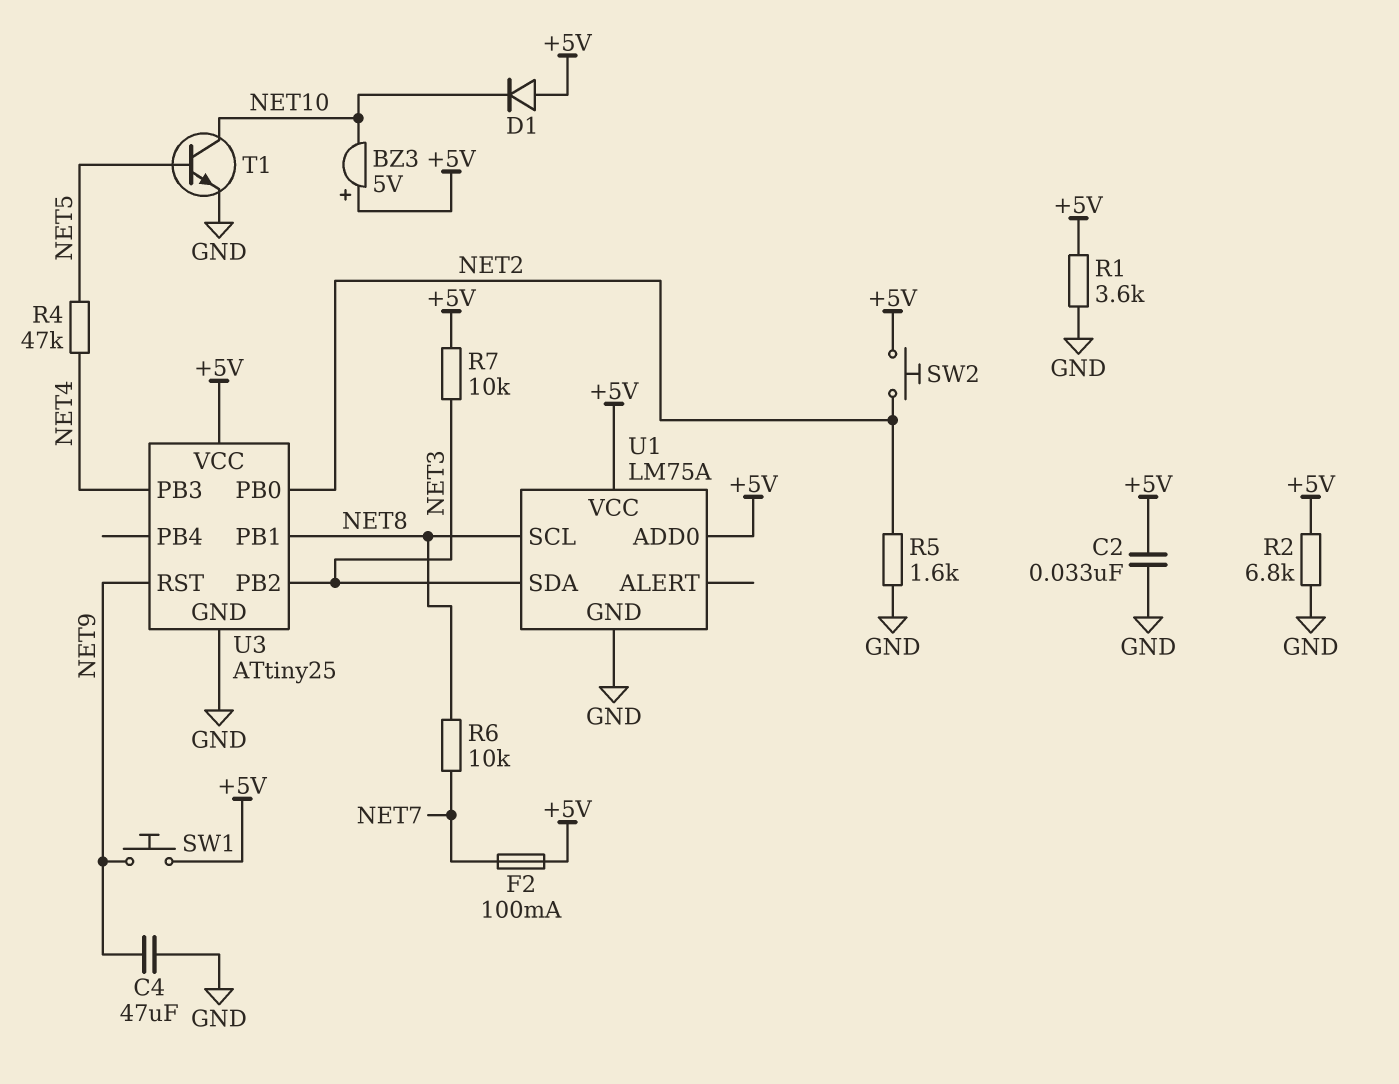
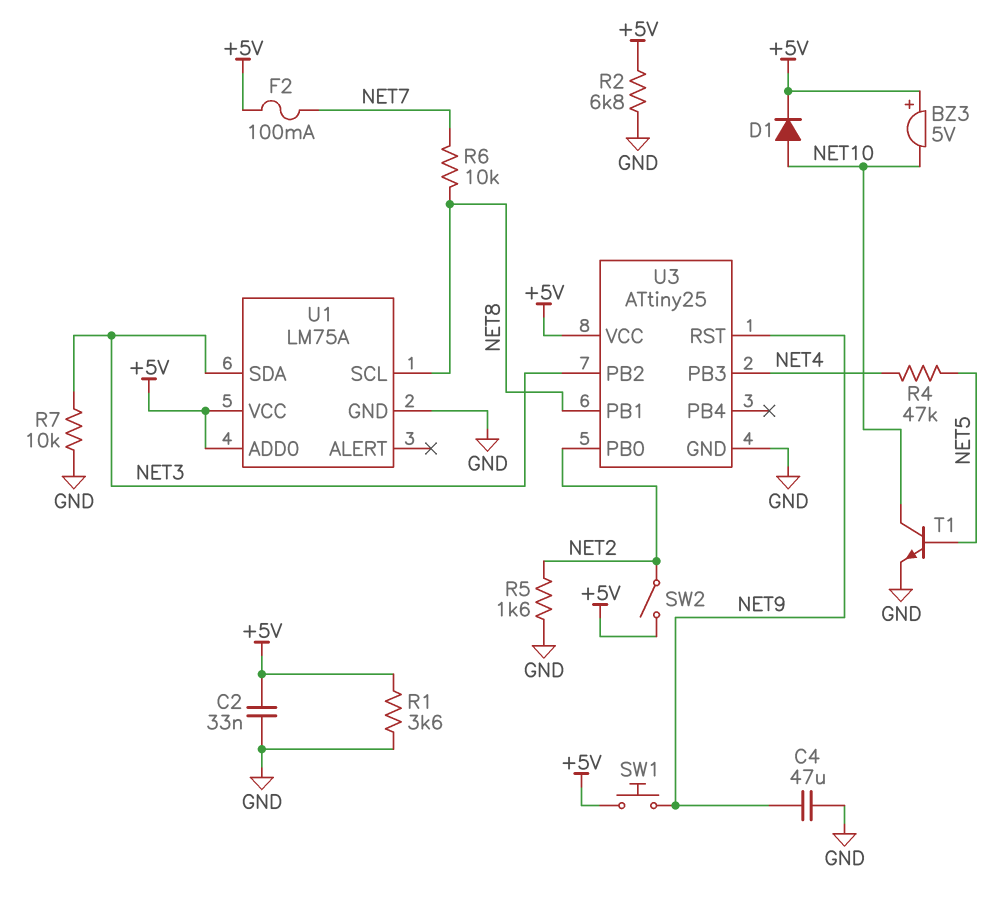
D1: diode (A +5V, K NET10) -> diode (A NET10, K +5V)
R7: 10k (+5V, NET3) -> 10k (GND, NET3)
SW2: button (+5V, NET2) -> switch (+5V, NET2)

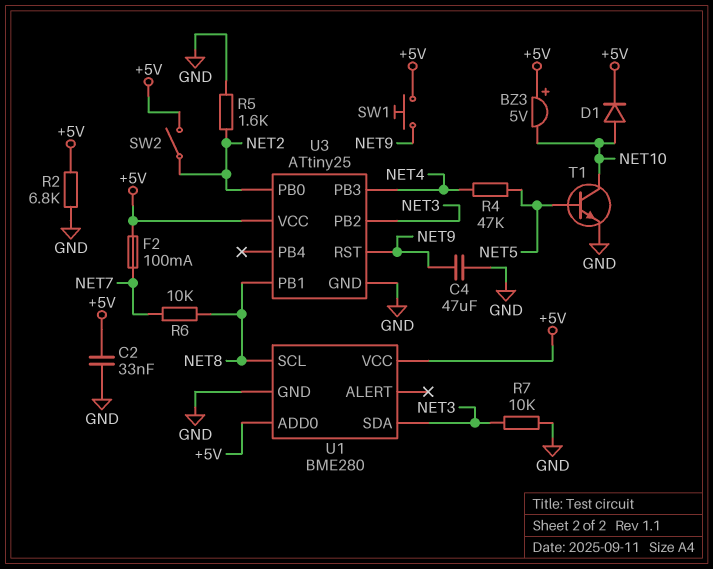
R1: 3.6k (+5V, GND) -> none
U1: LM75A -> BME280

